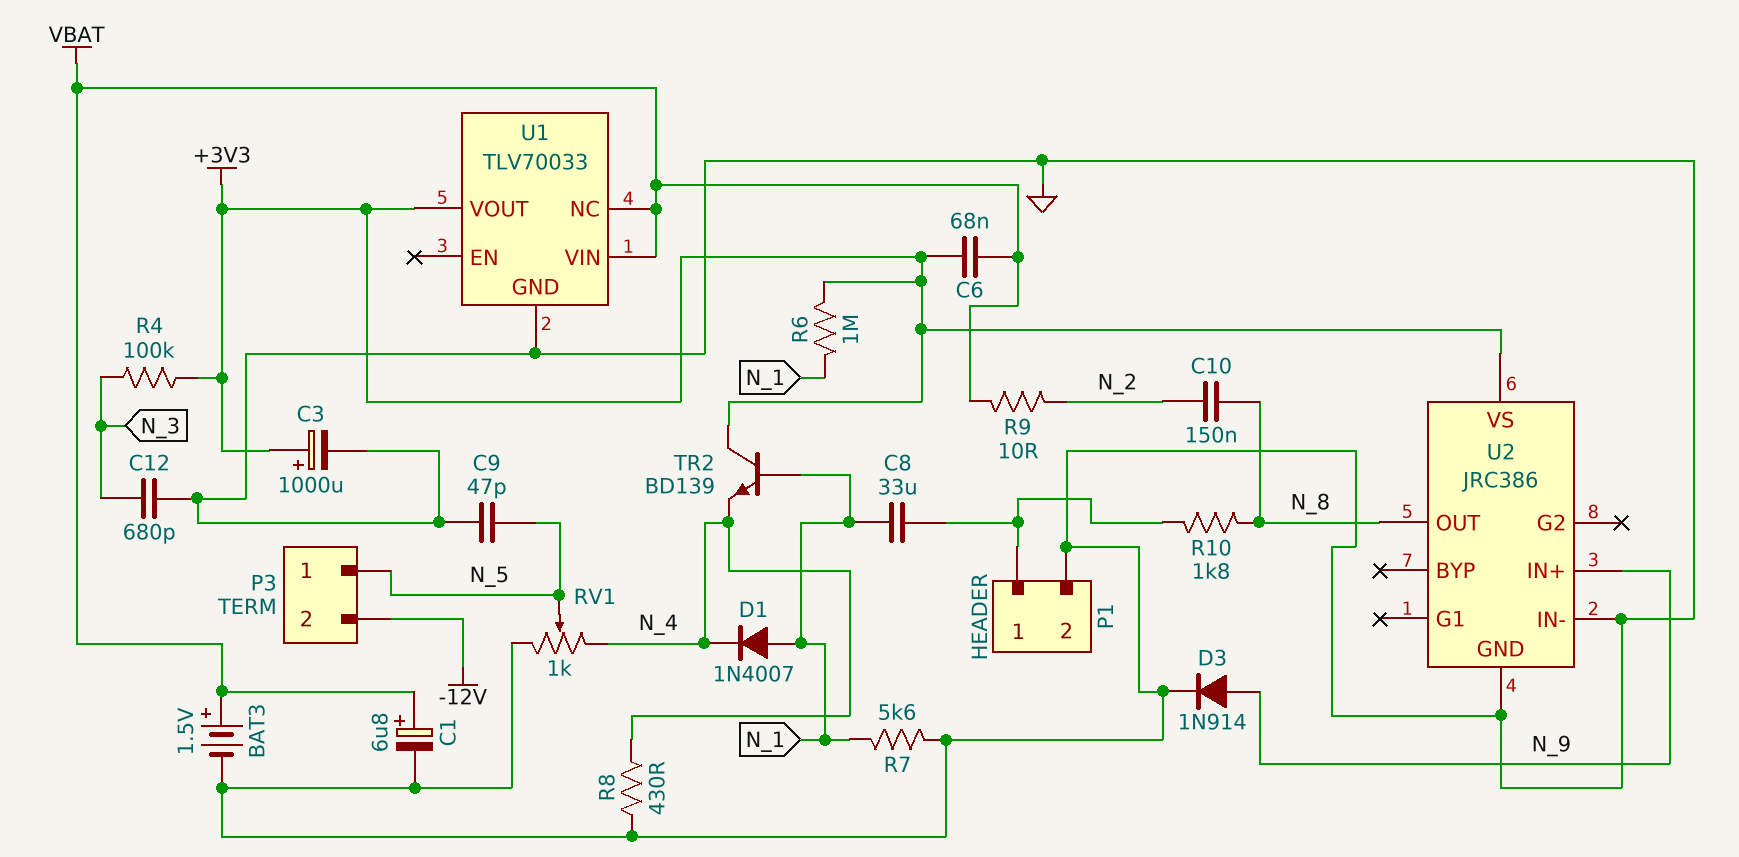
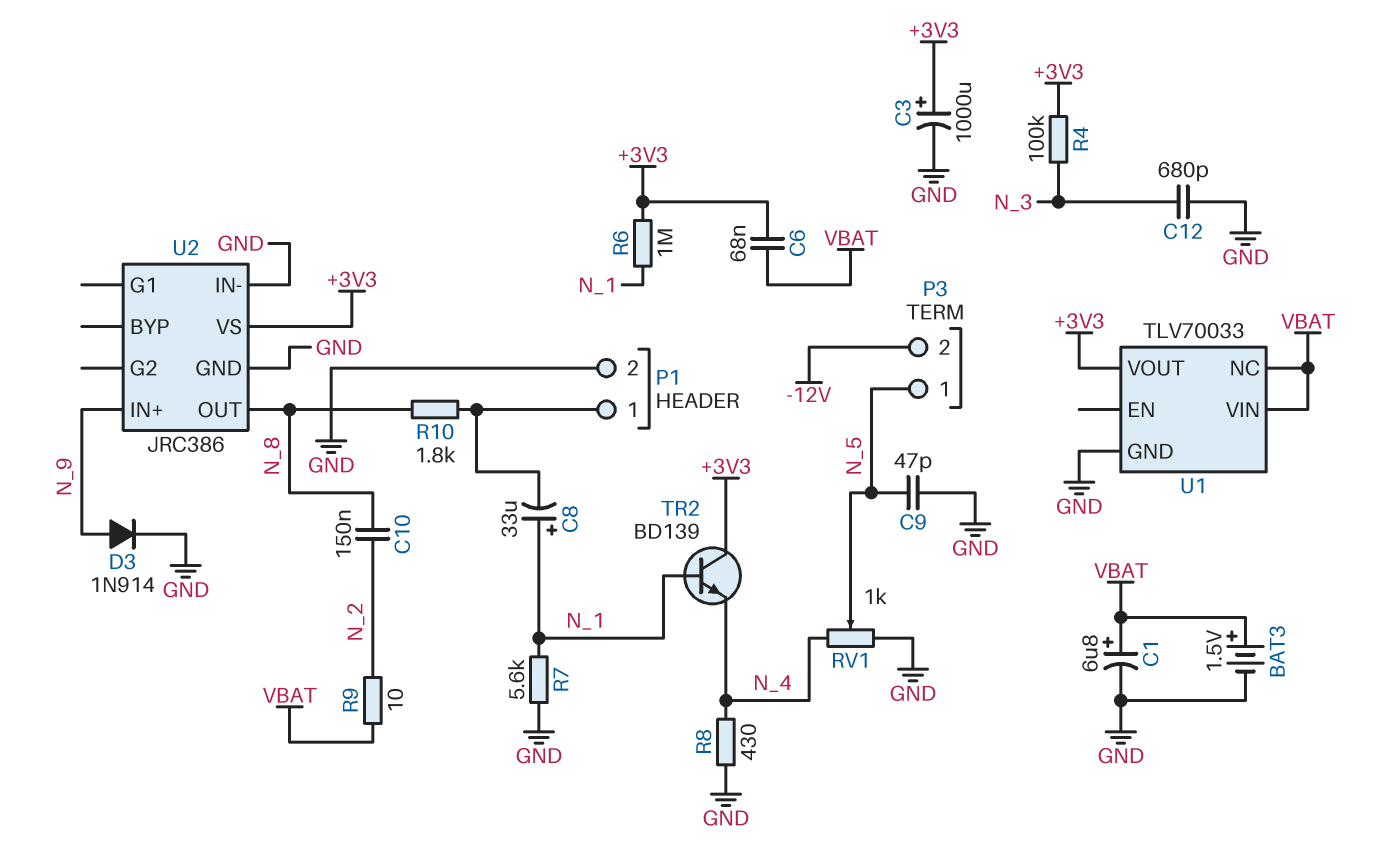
C8: 33uF (N_1, P1/1) -> 33uF (plus N_1, minus P1/1)
D1: diode 1N4007 (A N_1, K N_4) -> none

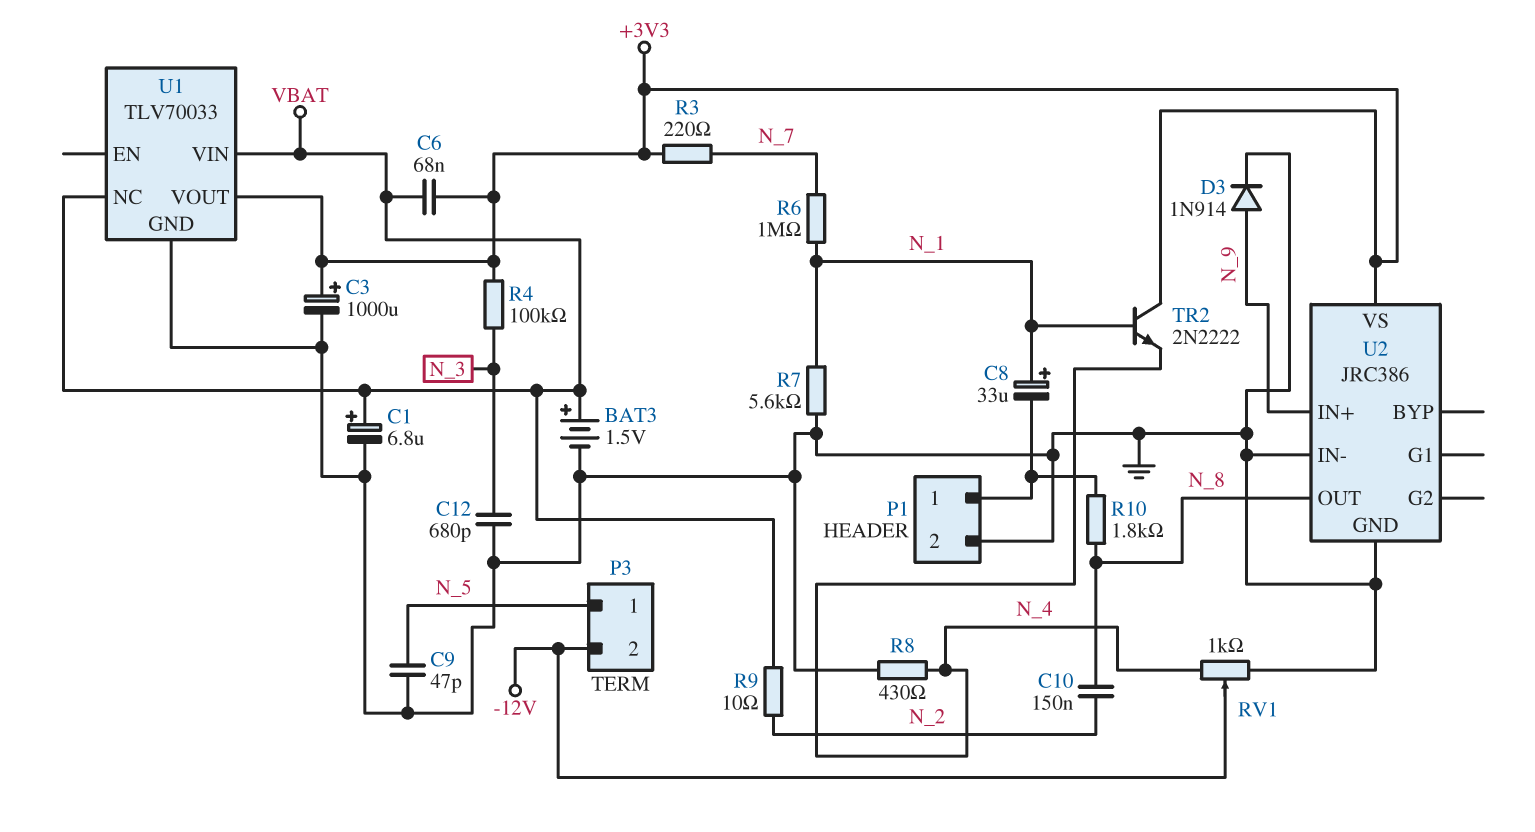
R3: none -> 220 (+3V3, N_7)
R6: 1M (+3V3, N_1) -> 1M (N_1, N_7)
RV1: 1k (GND, N_4, wiper N_5) -> 1k (GND, N_4, wiper -12V)
TR2: NPN BD139 (B N_1, C +3V3, E N_4) -> NPN 2N2222 (B N_1, C +3V3, E N_4)

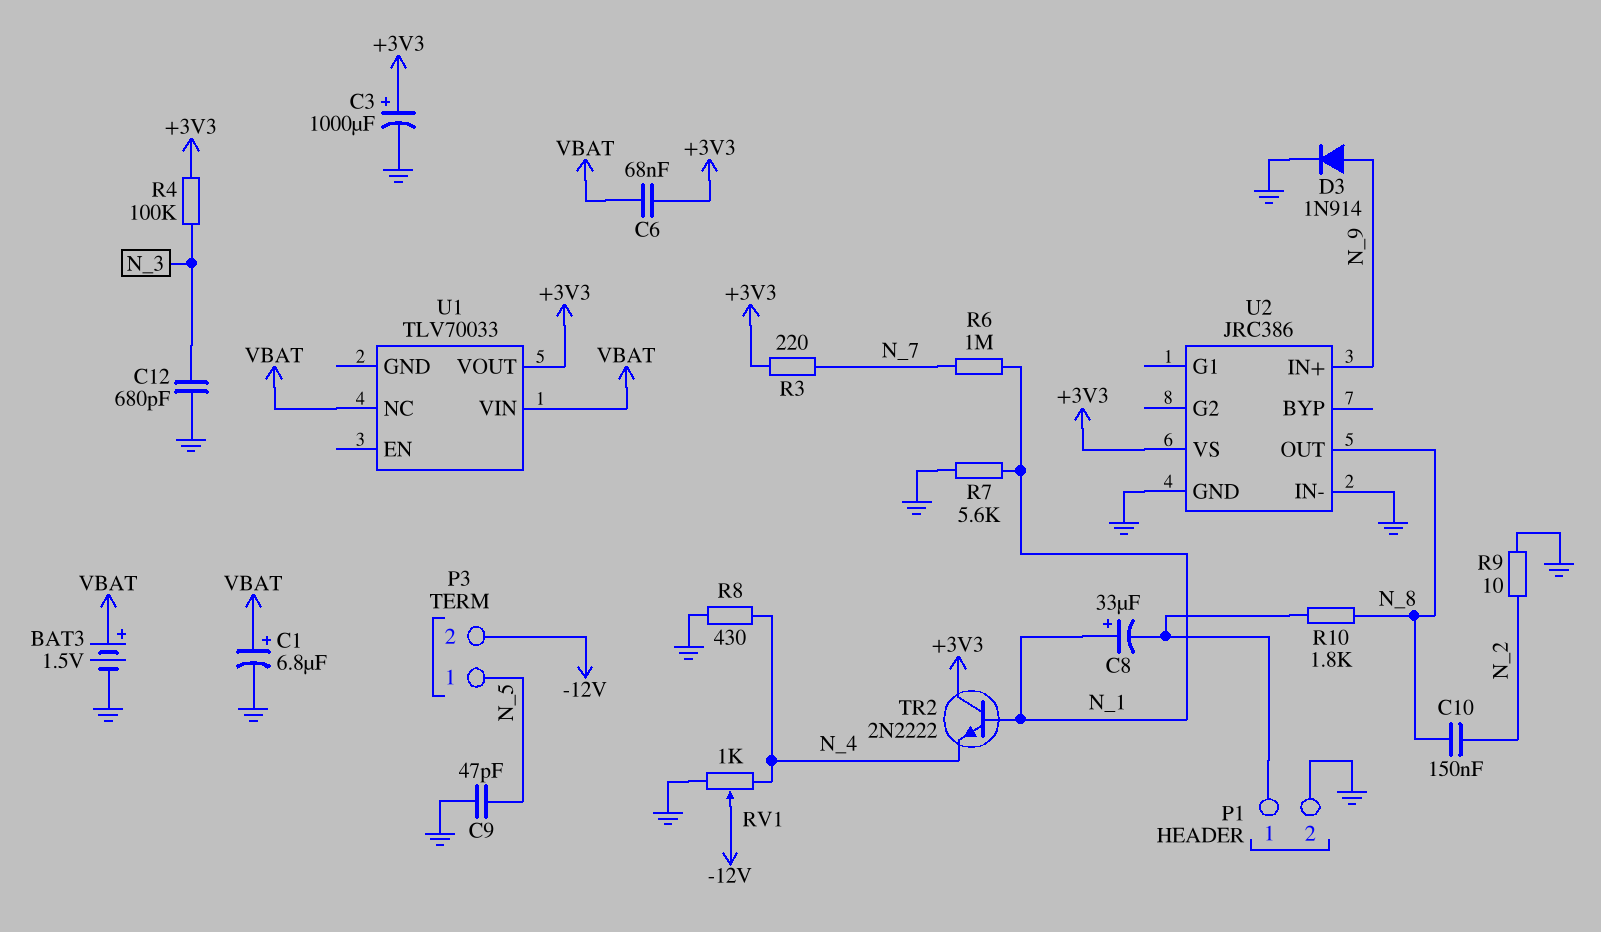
R9: 10 (N_2, VBAT) -> 10 (GND, N_2)
U1 pin GND: GND -> none

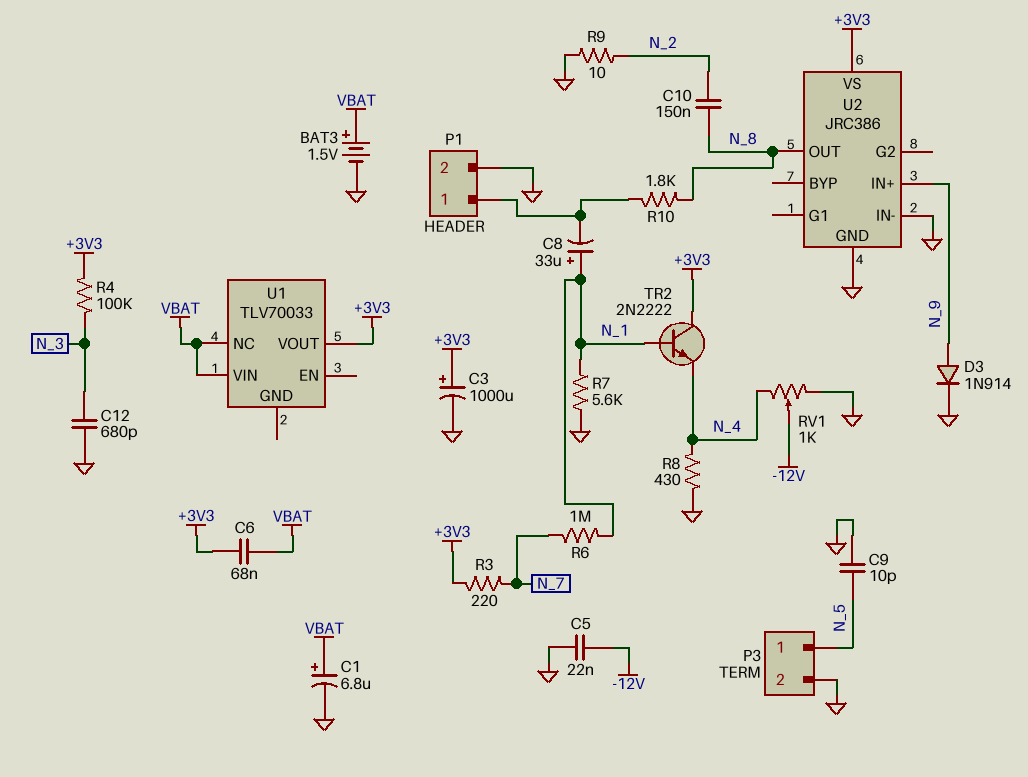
C5: none -> 22nF (-12V, GND)
C9: 47pF (GND, N_5) -> 10pF (GND, N_5)
P3 pin 2: -12V -> GND

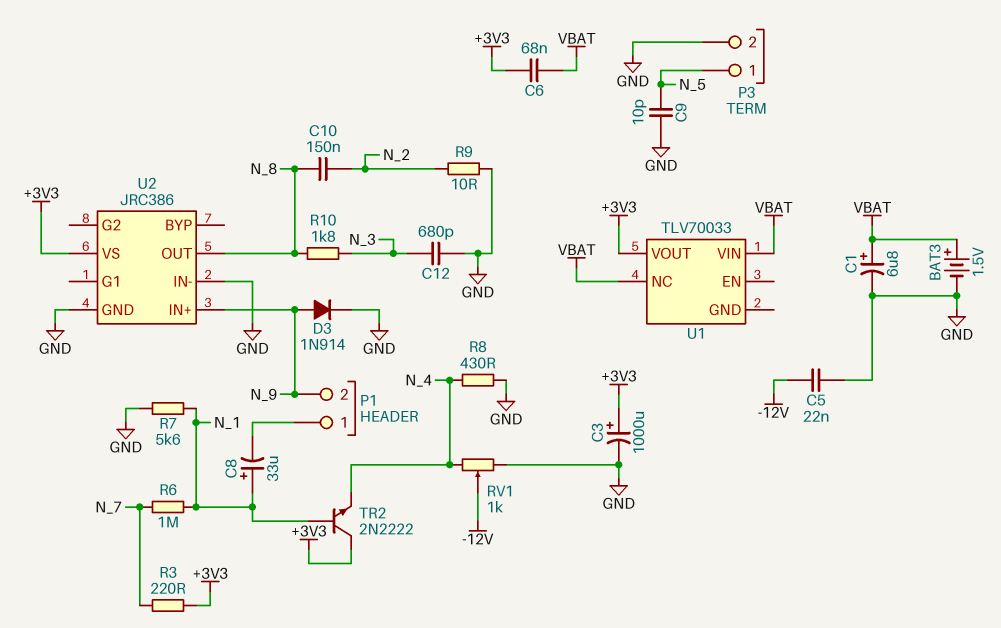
P1 pin 2: GND -> N_9
R4: 100k (+3V3, N_3) -> none
R10: 1.8k (N_8, P1/1) -> 1.8k (N_3, N_8)

